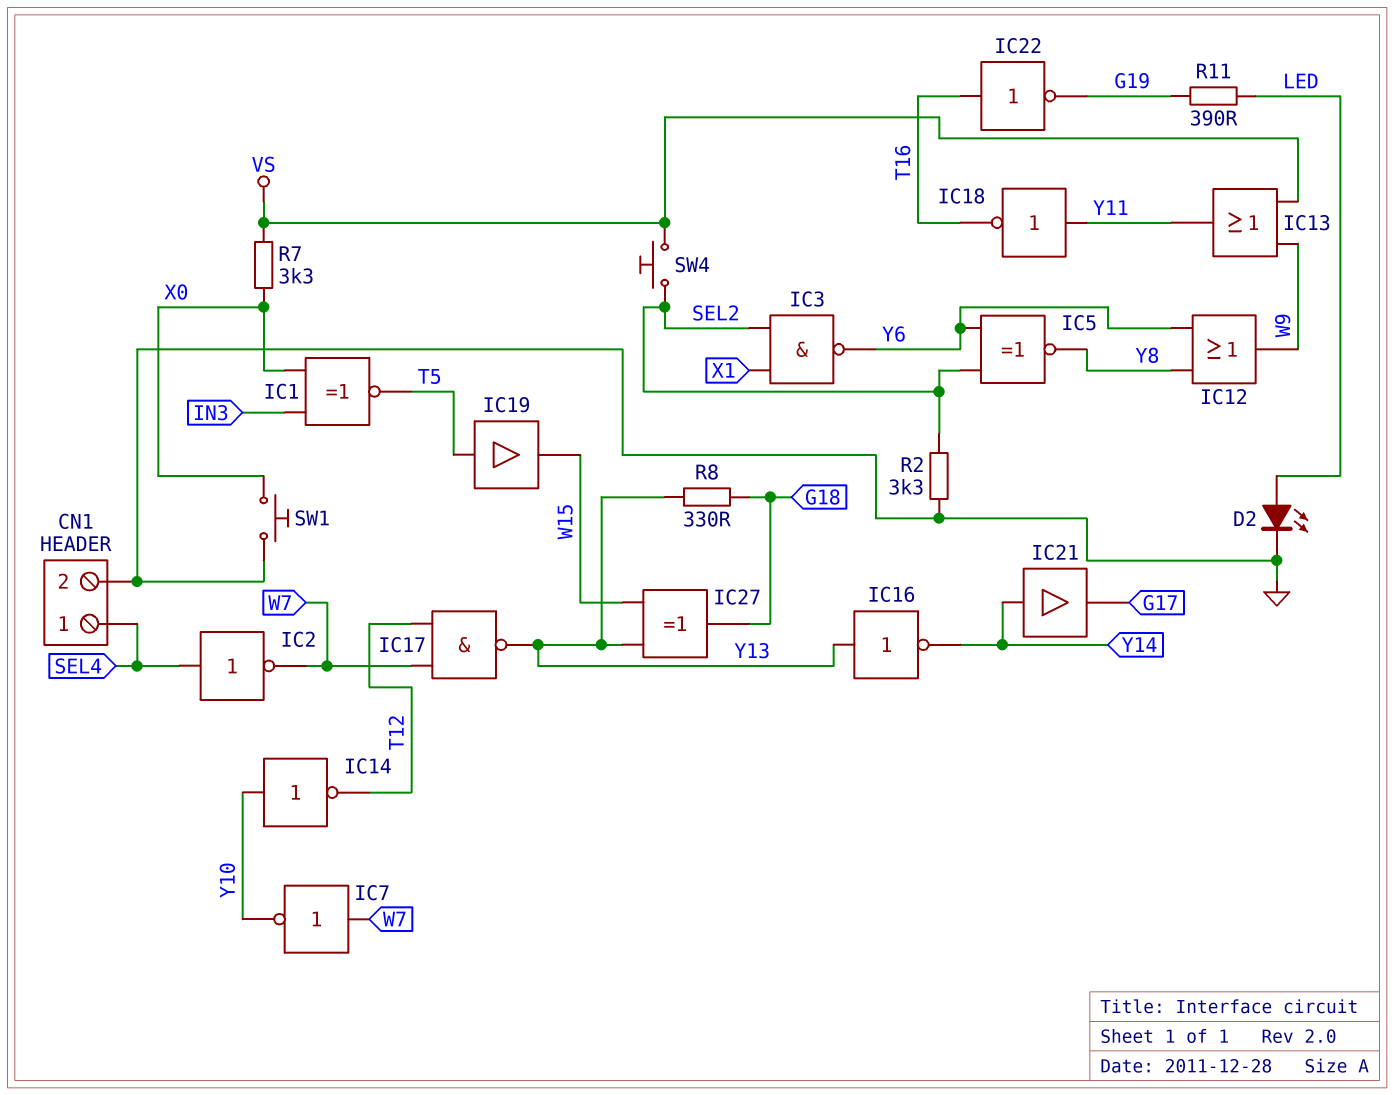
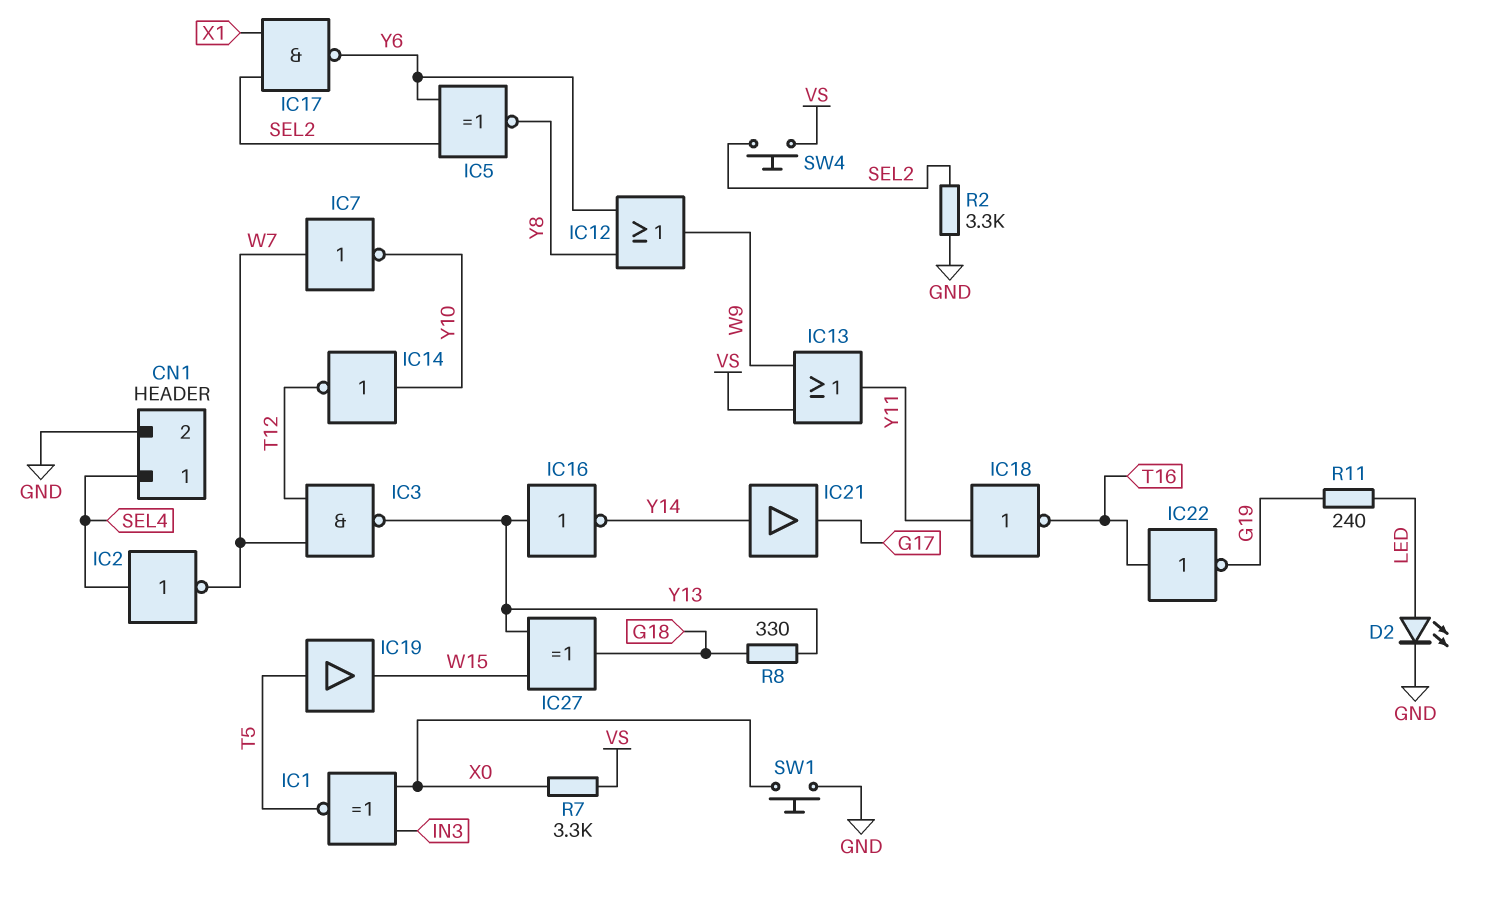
IC3: NAND (in SEL2, in X1, out Y6) -> NAND (in T12, in W7, out Y13)
IC17: NAND (in T12, in W7, out Y13) -> NAND (in SEL2, in X1, out Y6)
R11: 390 (G19, LED) -> 240 (G19, LED)

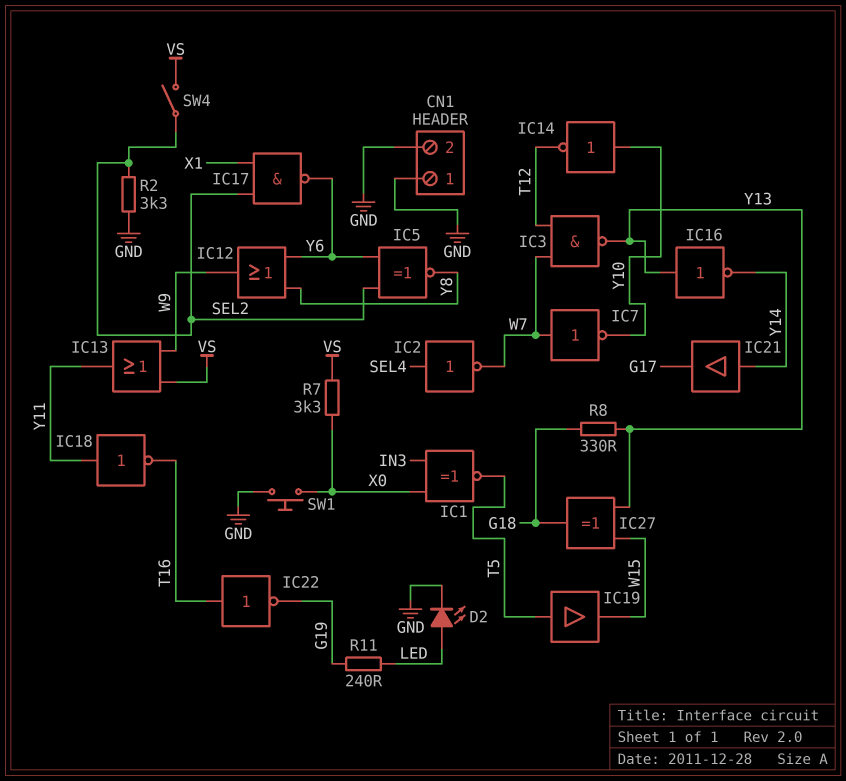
CN1 pin 1: SEL4 -> GND
SW4: button (SEL2, VS) -> switch (SEL2, VS)

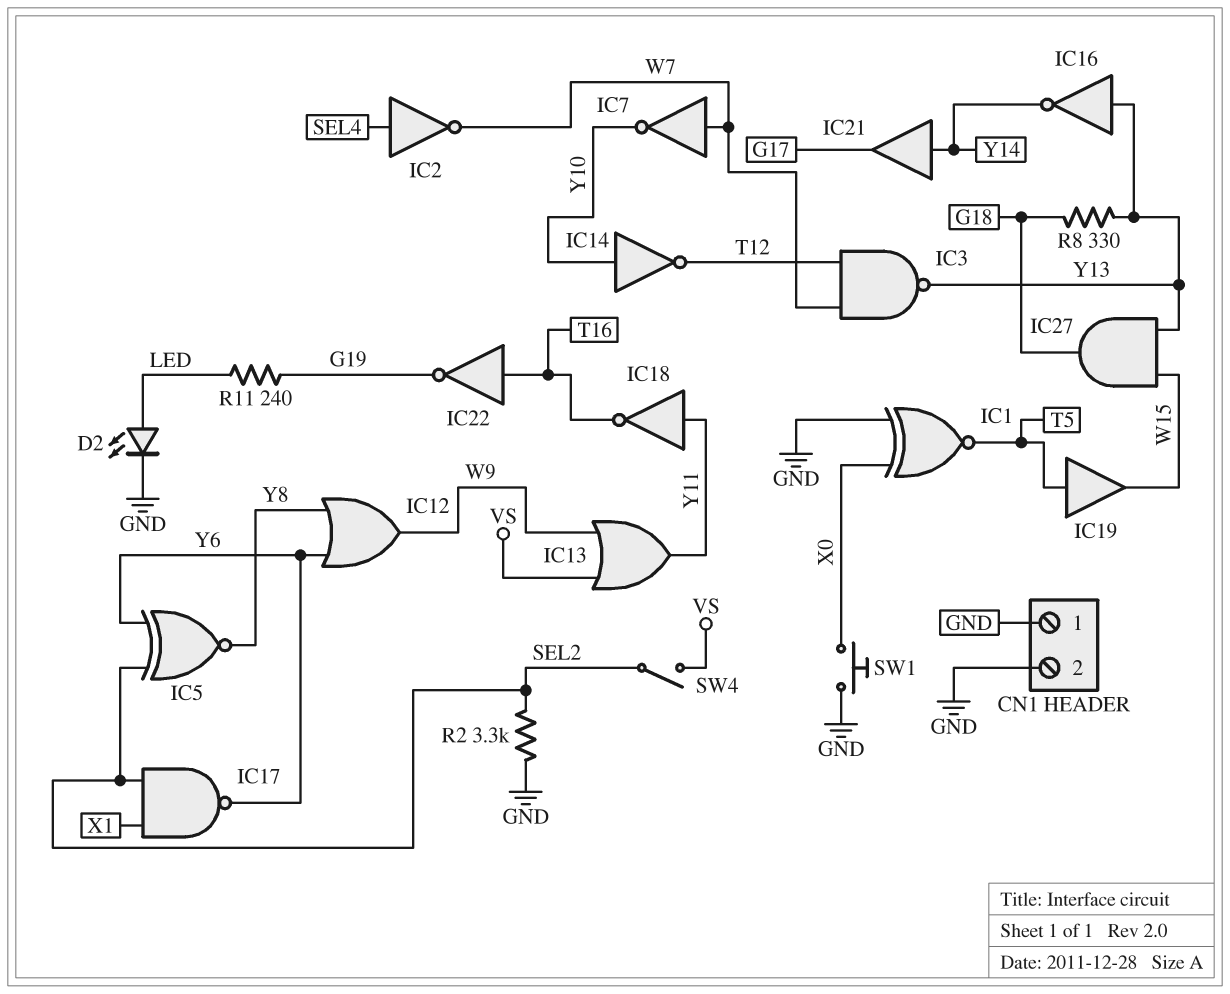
IC1: XNOR (in IN3, in X0, out T5) -> XNOR (in GND, in X0, out T5)
IC27: XOR (in W15, in Y13, out G18) -> AND (in W15, in Y13, out G18)
R7: 3.3k (VS, X0) -> none

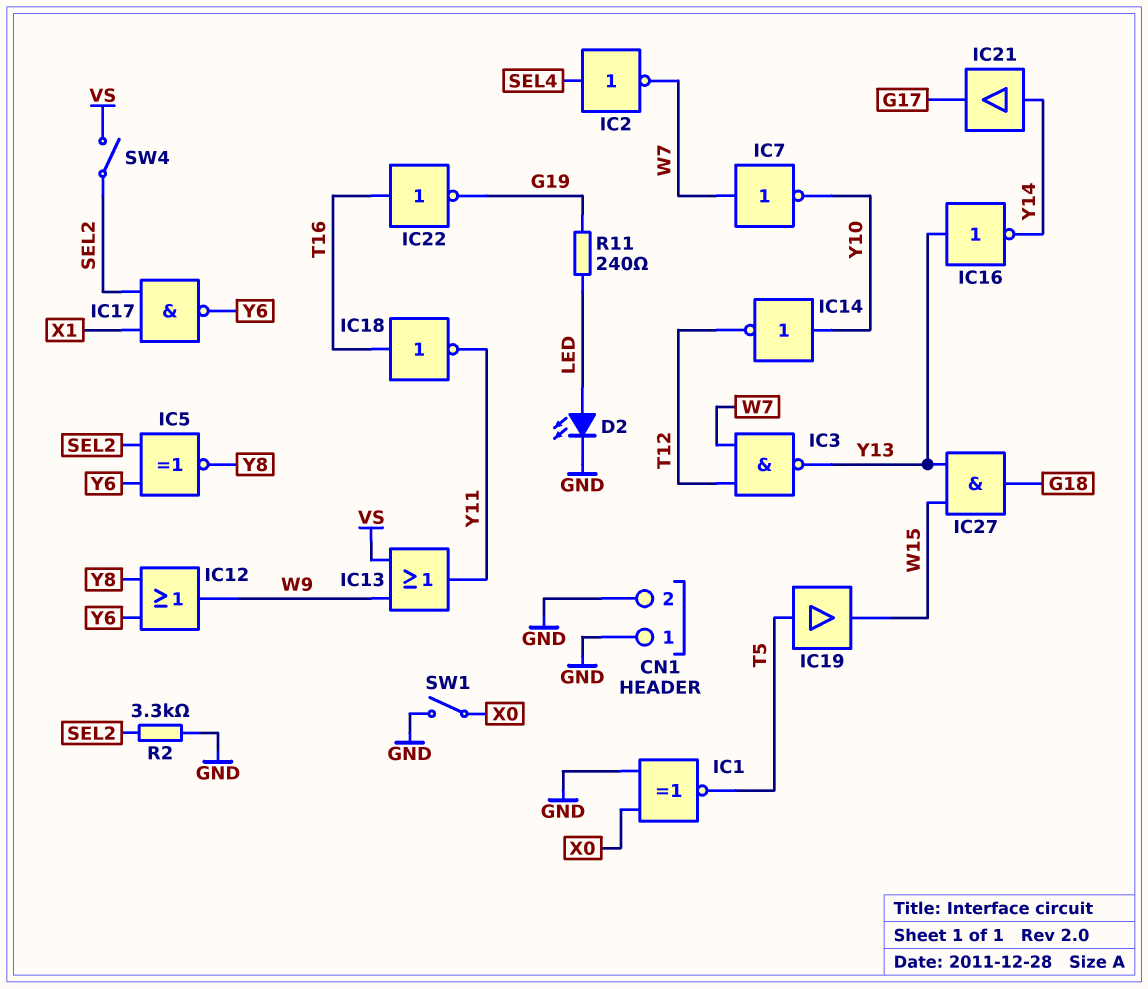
IC18: NOT (in Y11, out T16) -> NOT (in T16, out Y11)
R8: 330 (G18, Y13) -> none
SW1: button (GND, X0) -> switch (GND, X0)

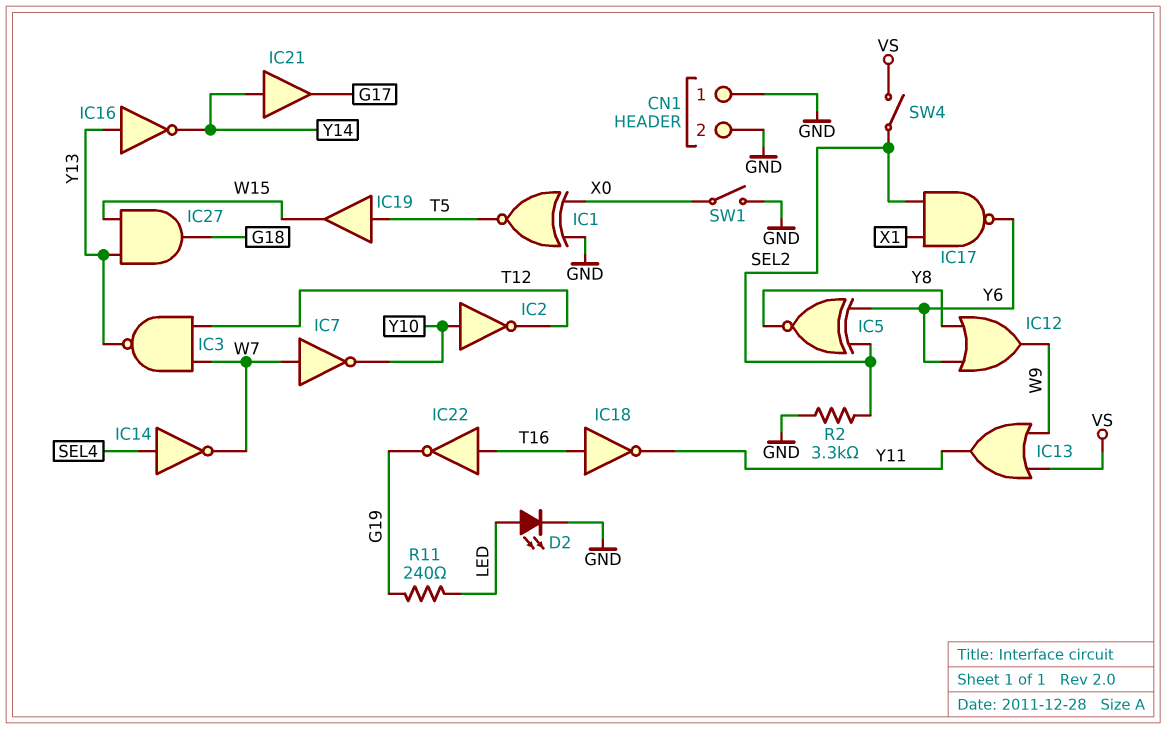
IC2: NOT (in SEL4, out W7) -> NOT (in Y10, out T12)
IC14: NOT (in Y10, out T12) -> NOT (in SEL4, out W7)

